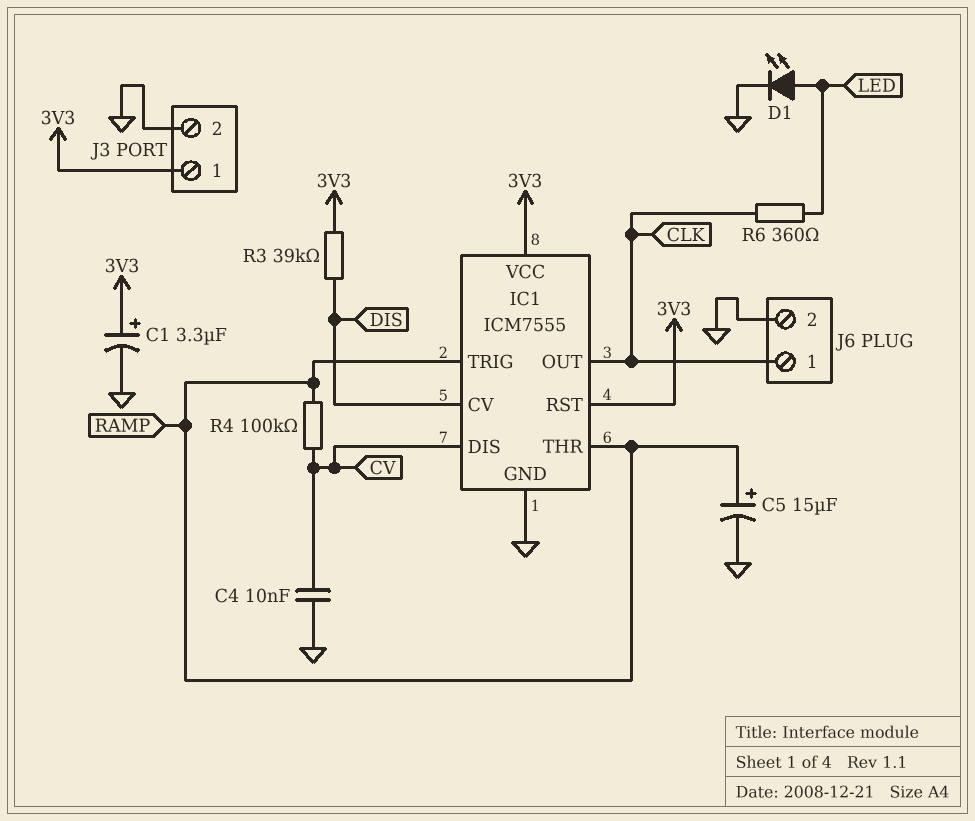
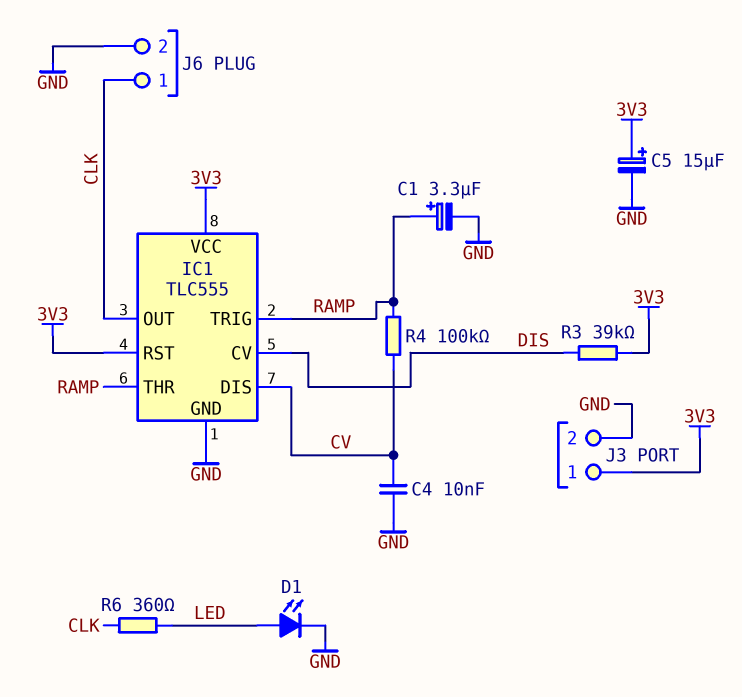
C1: 3.3uF (plus 3V3, minus GND) -> 3.3uF (plus RAMP, minus GND)
C5: 15uF (plus RAMP, minus GND) -> 15uF (plus 3V3, minus GND)
IC1: ICM7555 -> TLC555

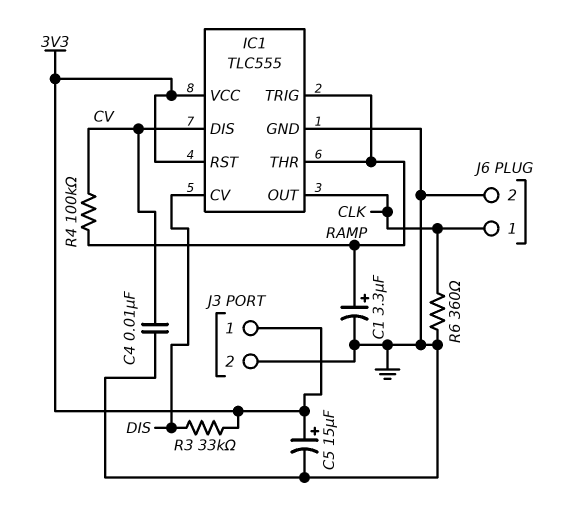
D1: LED (A LED, K GND) -> none
R3: 39k (3V3, DIS) -> 33k (3V3, DIS)
R6: 360 (CLK, LED) -> 360 (CLK, GND)

